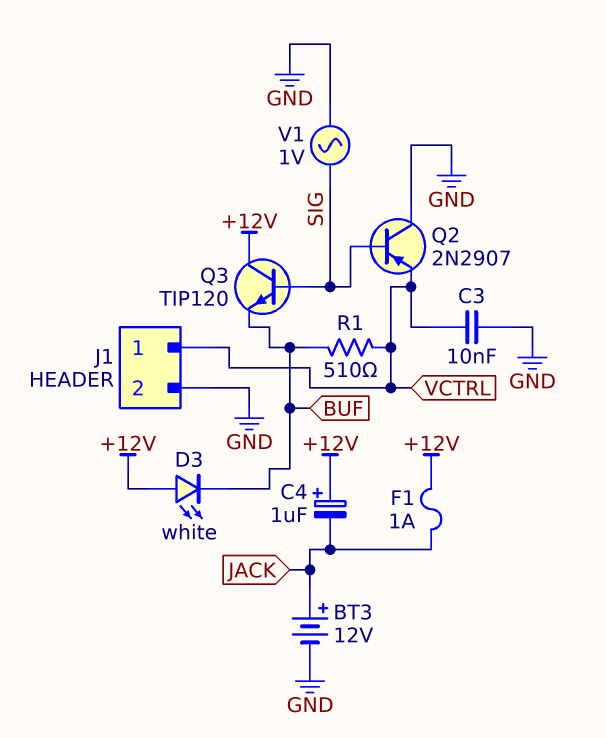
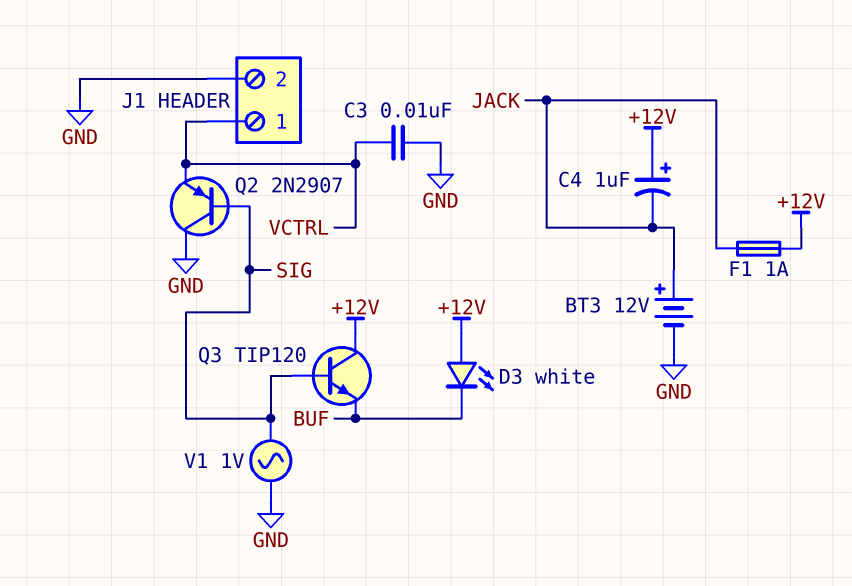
R1: 510 (BUF, VCTRL) -> none

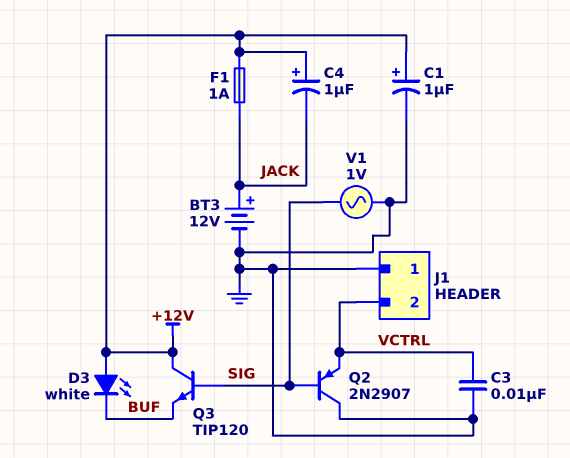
C1: none -> 1uF (plus +12V, minus GND)
J1 pin 1: VCTRL -> GND
J1 pin 2: GND -> VCTRL

